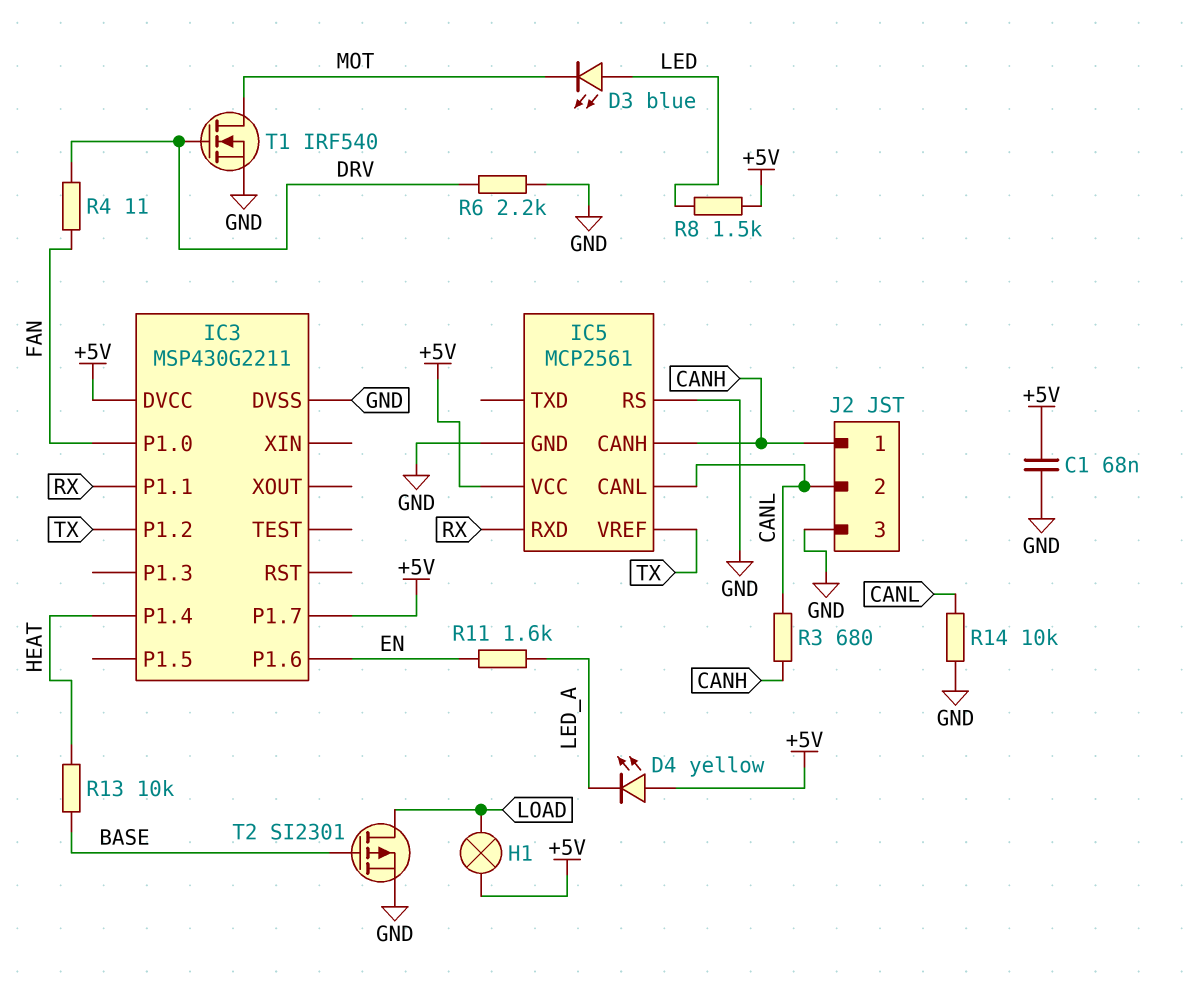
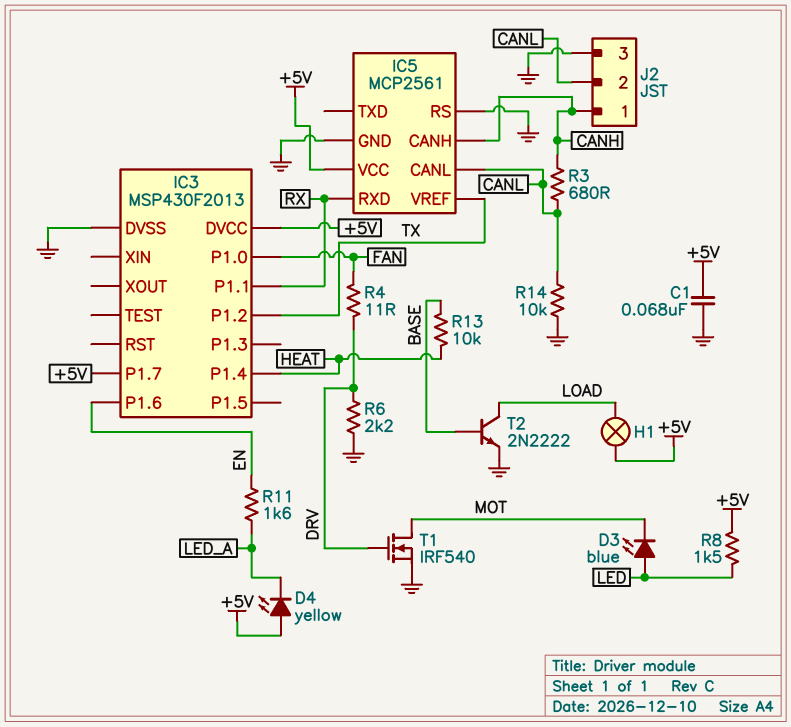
IC3: MSP430G2211 -> MSP430F2013
T2: PMOS SI2301 (G BASE, D LOAD, S GND) -> NPN 2N2222 (B BASE, C LOAD, E GND)

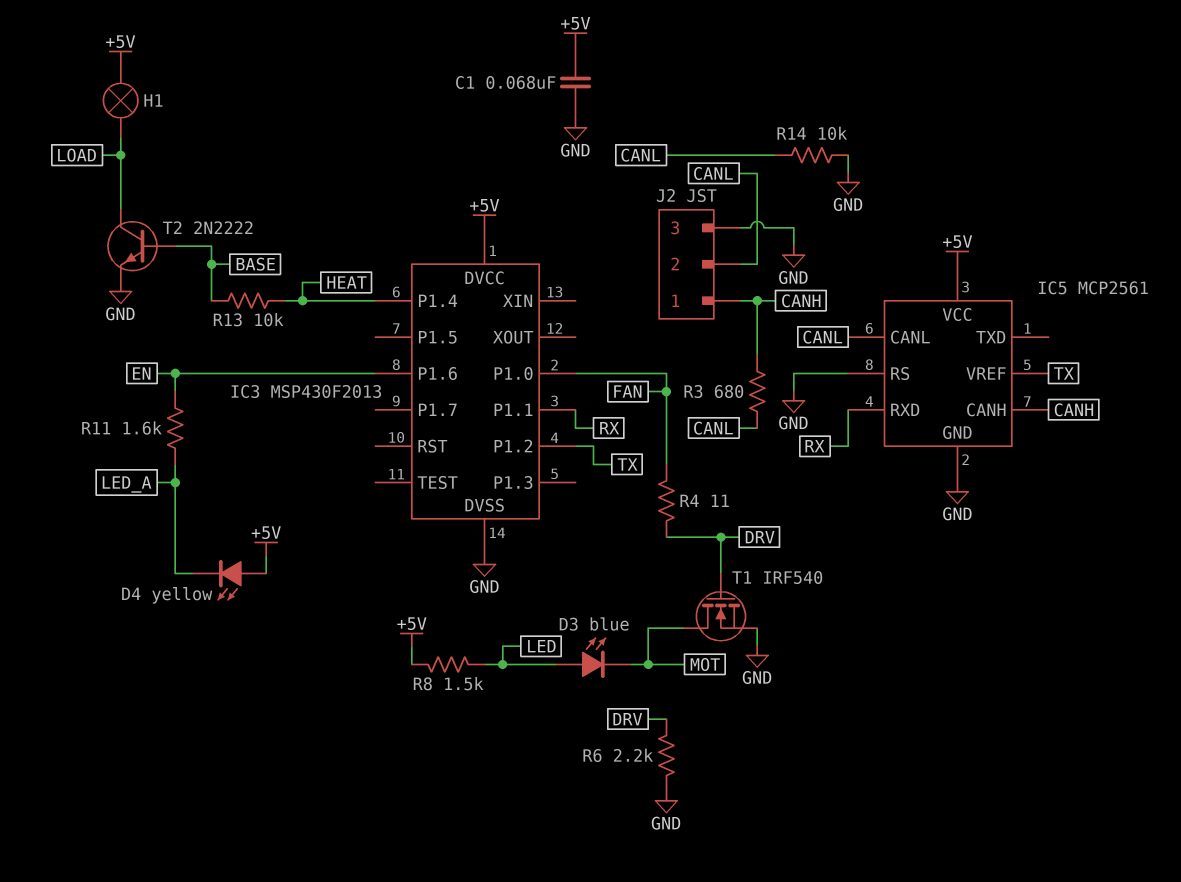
IC3 pin P1.7: +5V -> none

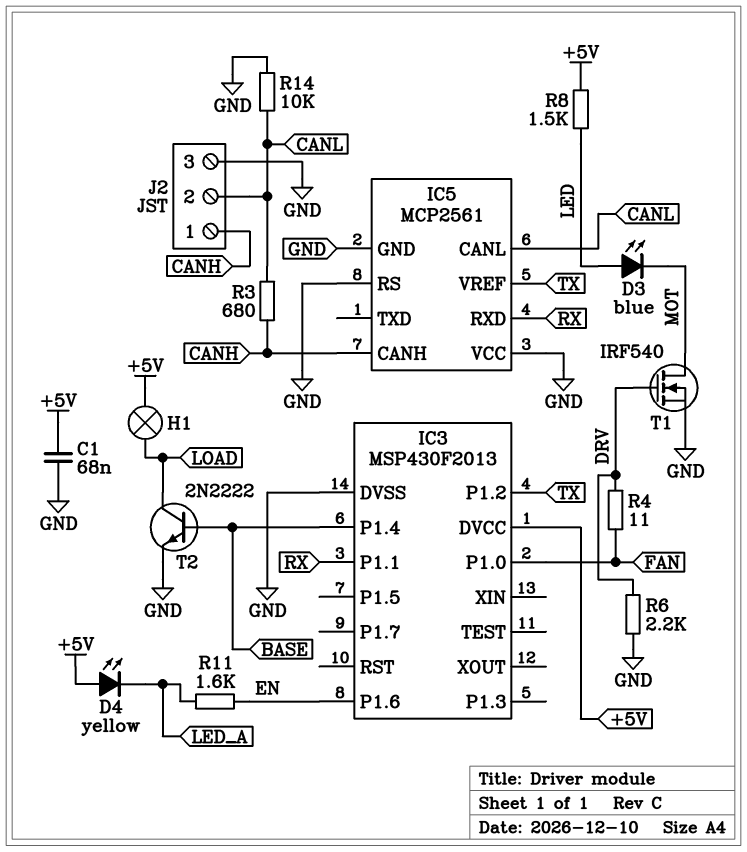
IC3 pin P1.4: HEAT -> BASE
IC5 pin VCC: +5V -> GND
R13: 10k (BASE, HEAT) -> none

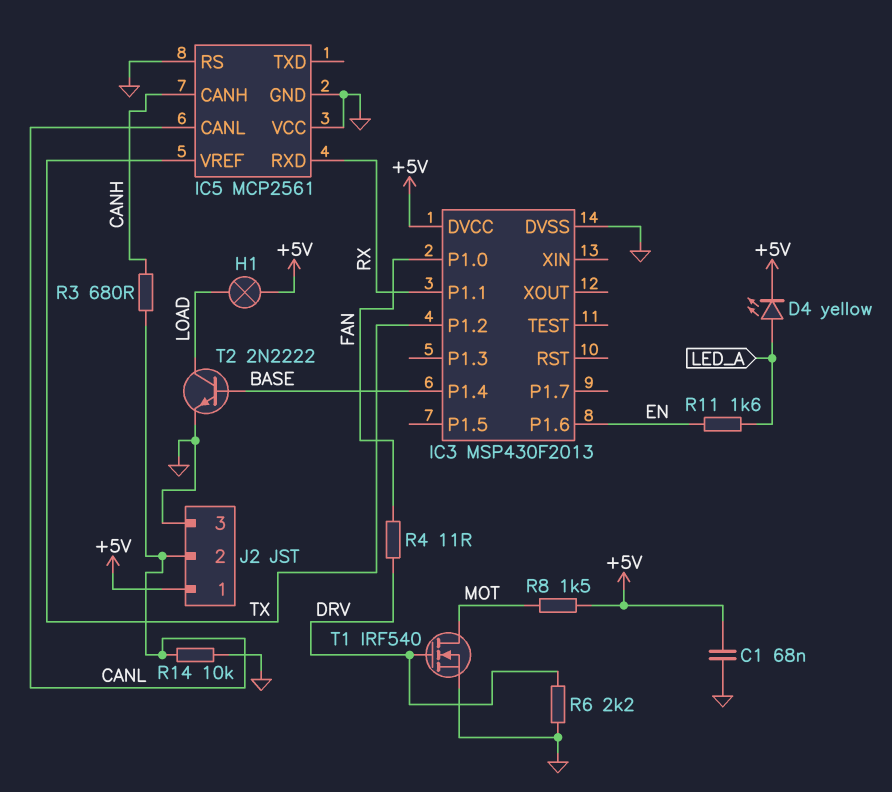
D3: LED blue (A LED, K MOT) -> none
D4: LED yellow (A +5V, K LED_A) -> LED yellow (A LED_A, K +5V)
J2 pin 1: CANH -> +5V
R8: 1.5k (+5V, LED) -> 1.5k (+5V, MOT)

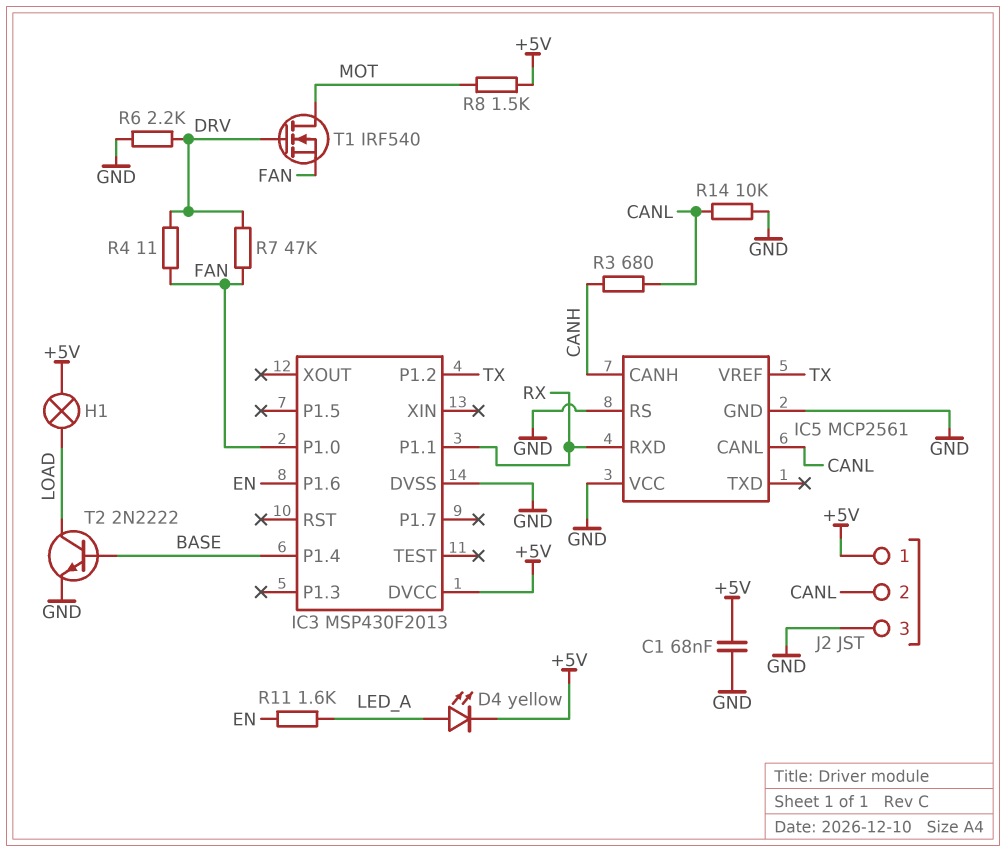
R7: none -> 47k (DRV, FAN)
T1: NMOS IRF540 (G DRV, D MOT, S GND) -> NMOS IRF540 (G DRV, D MOT, S FAN)

